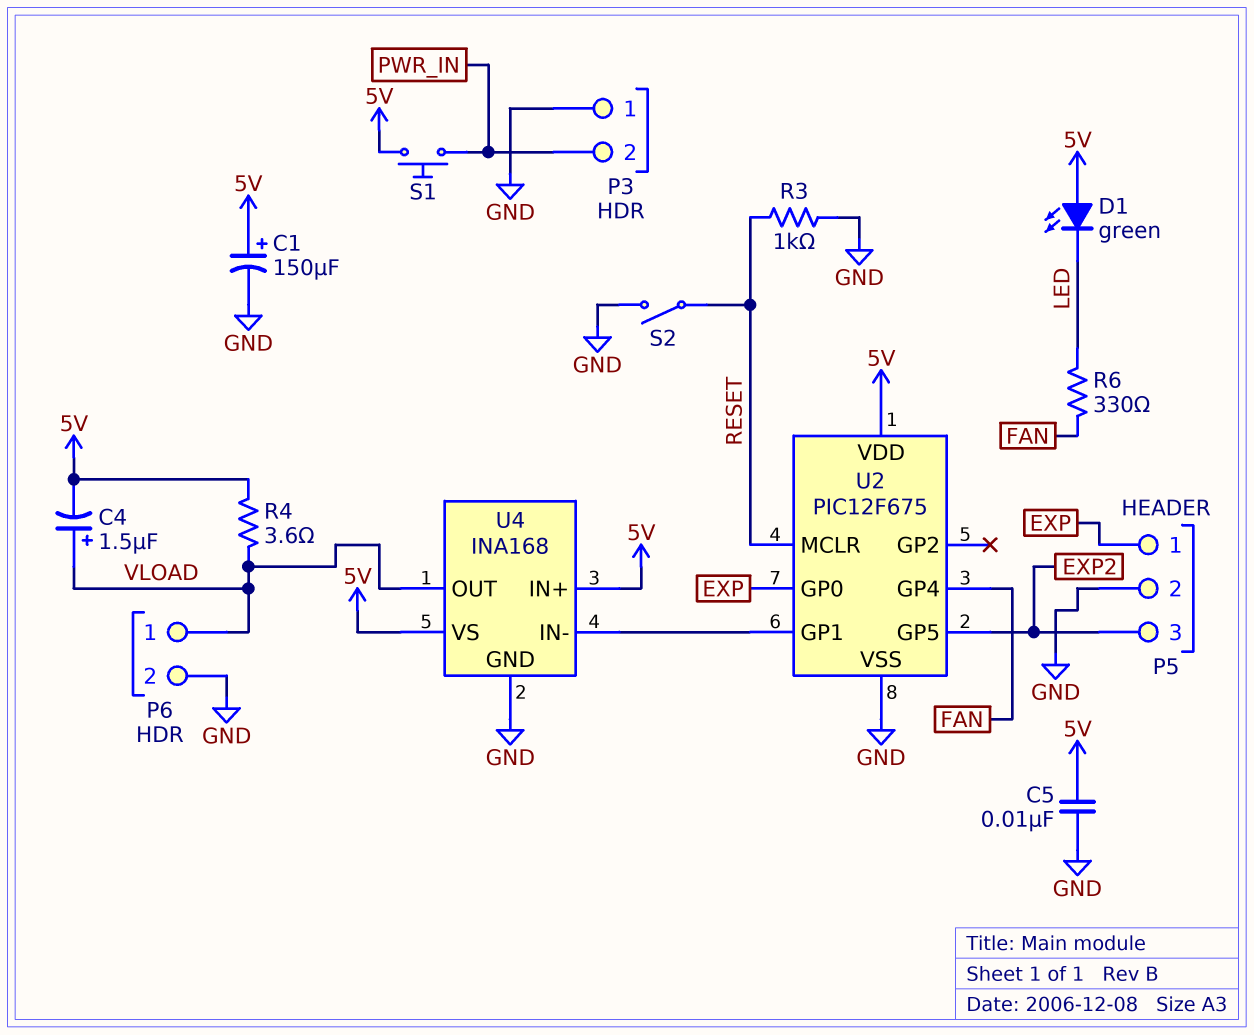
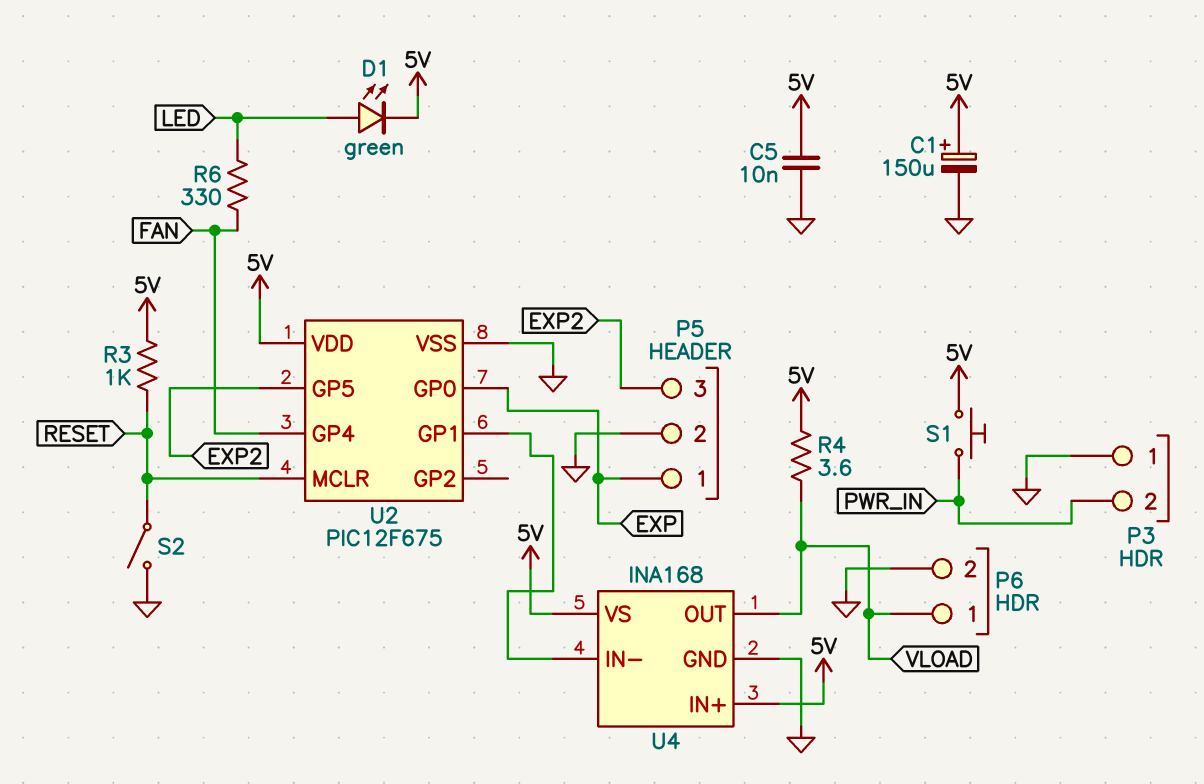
C4: 1.5uF (plus VLOAD, minus 5V) -> none
D1: LED green (A 5V, K LED) -> LED green (A LED, K 5V)
R3: 1k (GND, RESET) -> 1k (5V, RESET)

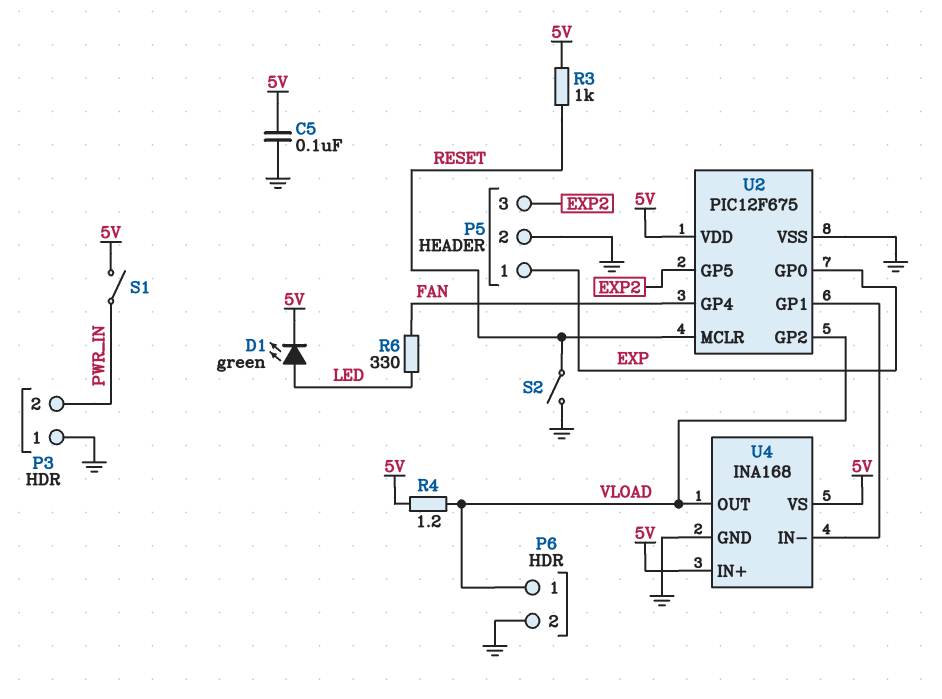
C1: 150uF (plus 5V, minus GND) -> none
C5: 10nF (5V, GND) -> 100nF (5V, GND)
R4: 3.6 (5V, VLOAD) -> 1.2 (5V, VLOAD)
S1: button (5V, PWR_IN) -> switch (5V, PWR_IN)
U2 pin GP2: none -> VLOAD

